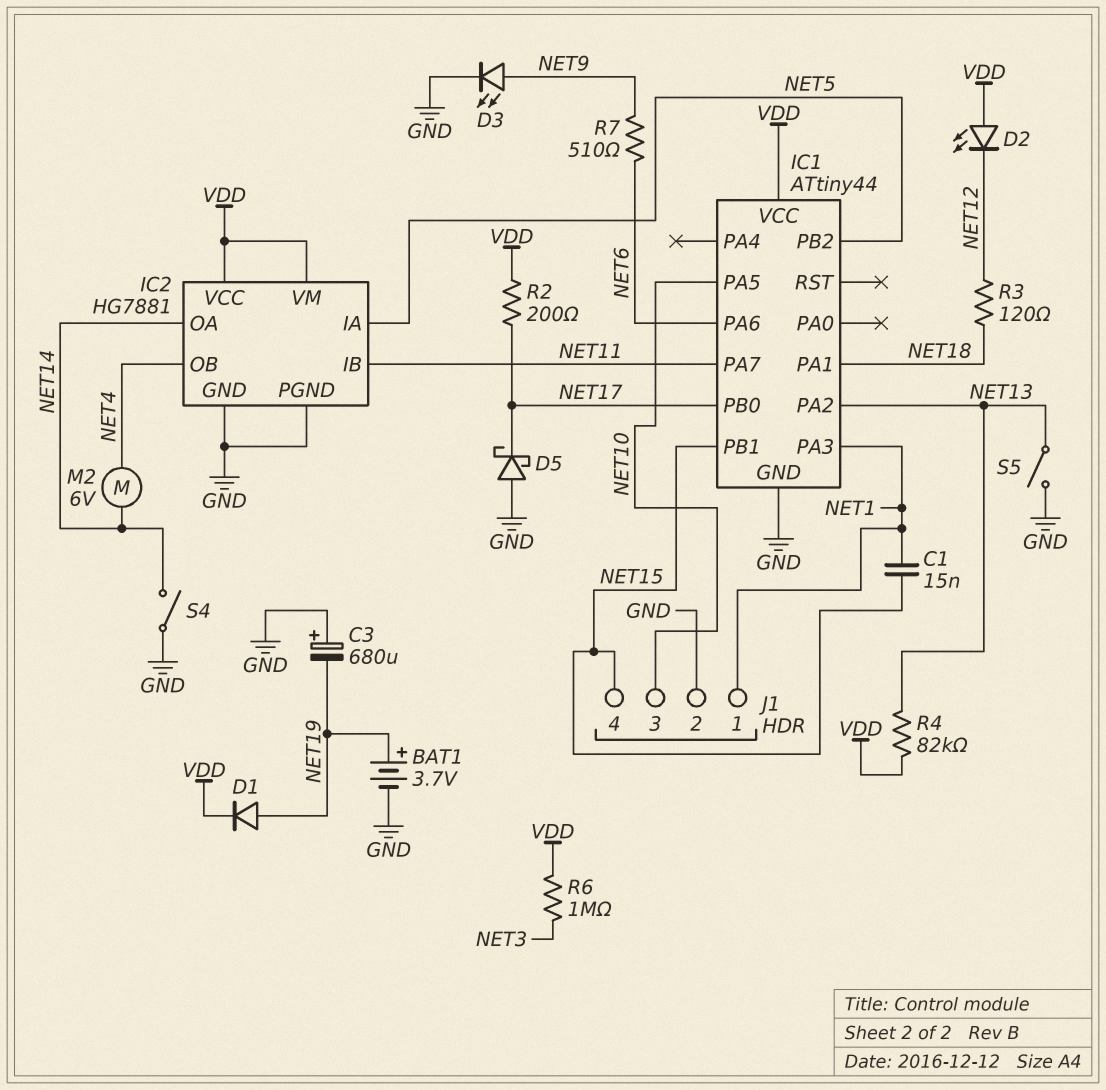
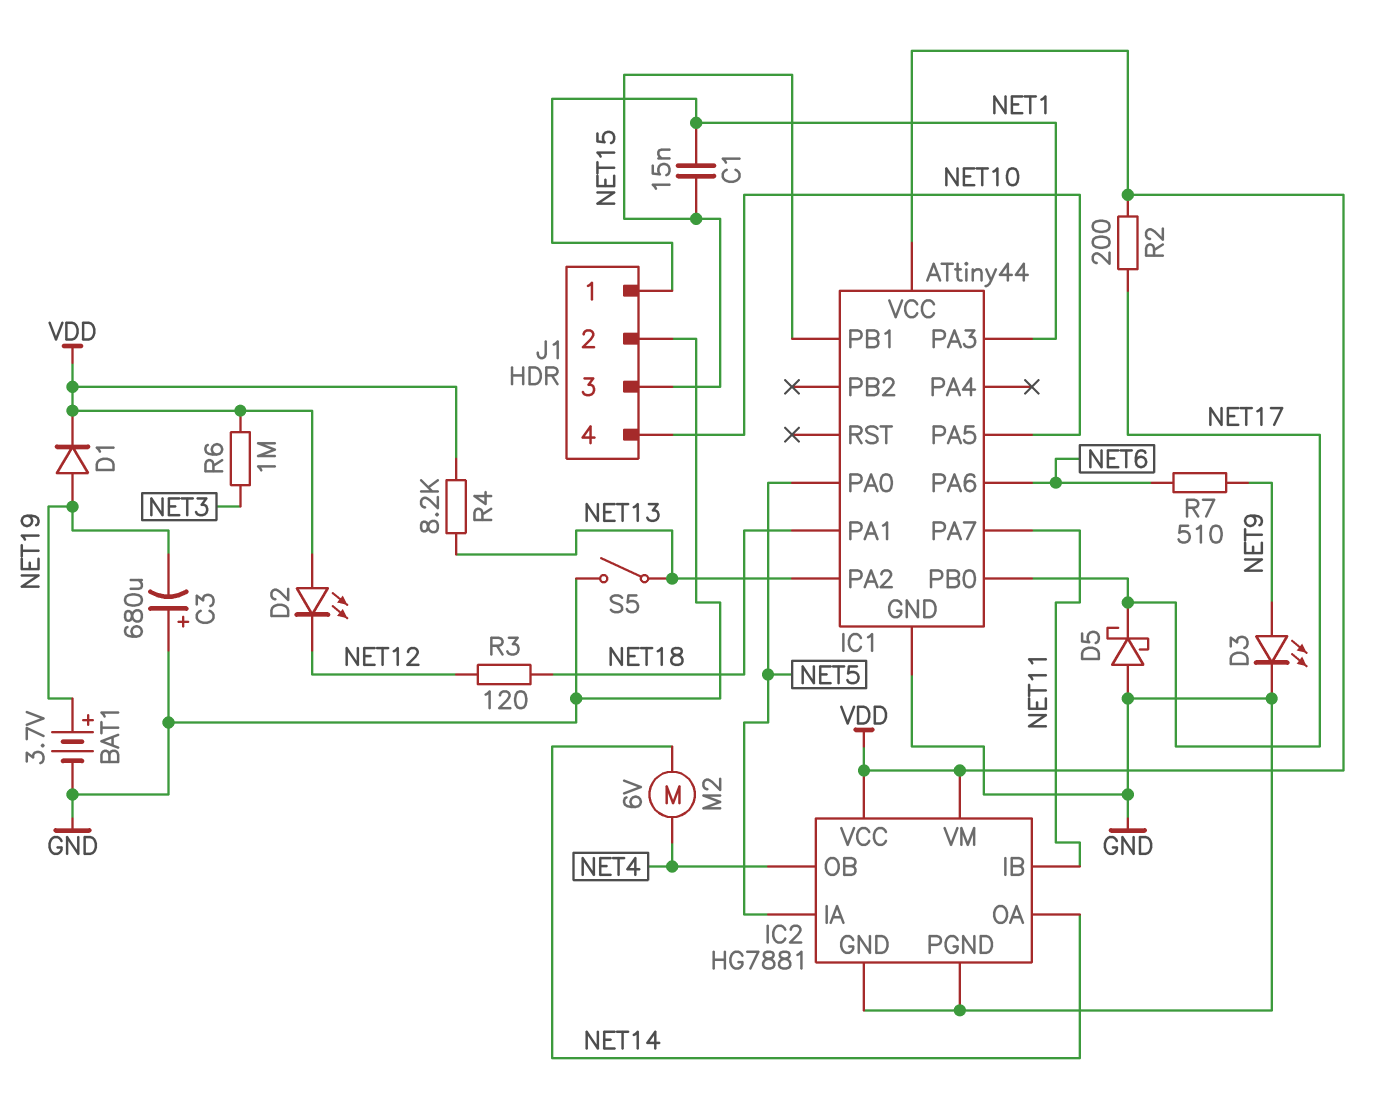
IC1 pin PA0: none -> NET5
IC1 pin PB2: NET5 -> none
J1 pin 3: NET10 -> NET15
J1 pin 4: NET15 -> NET10
R4: 82k (NET13, VDD) -> 8.2k (NET13, VDD)
S4: switch (GND, NET14) -> none

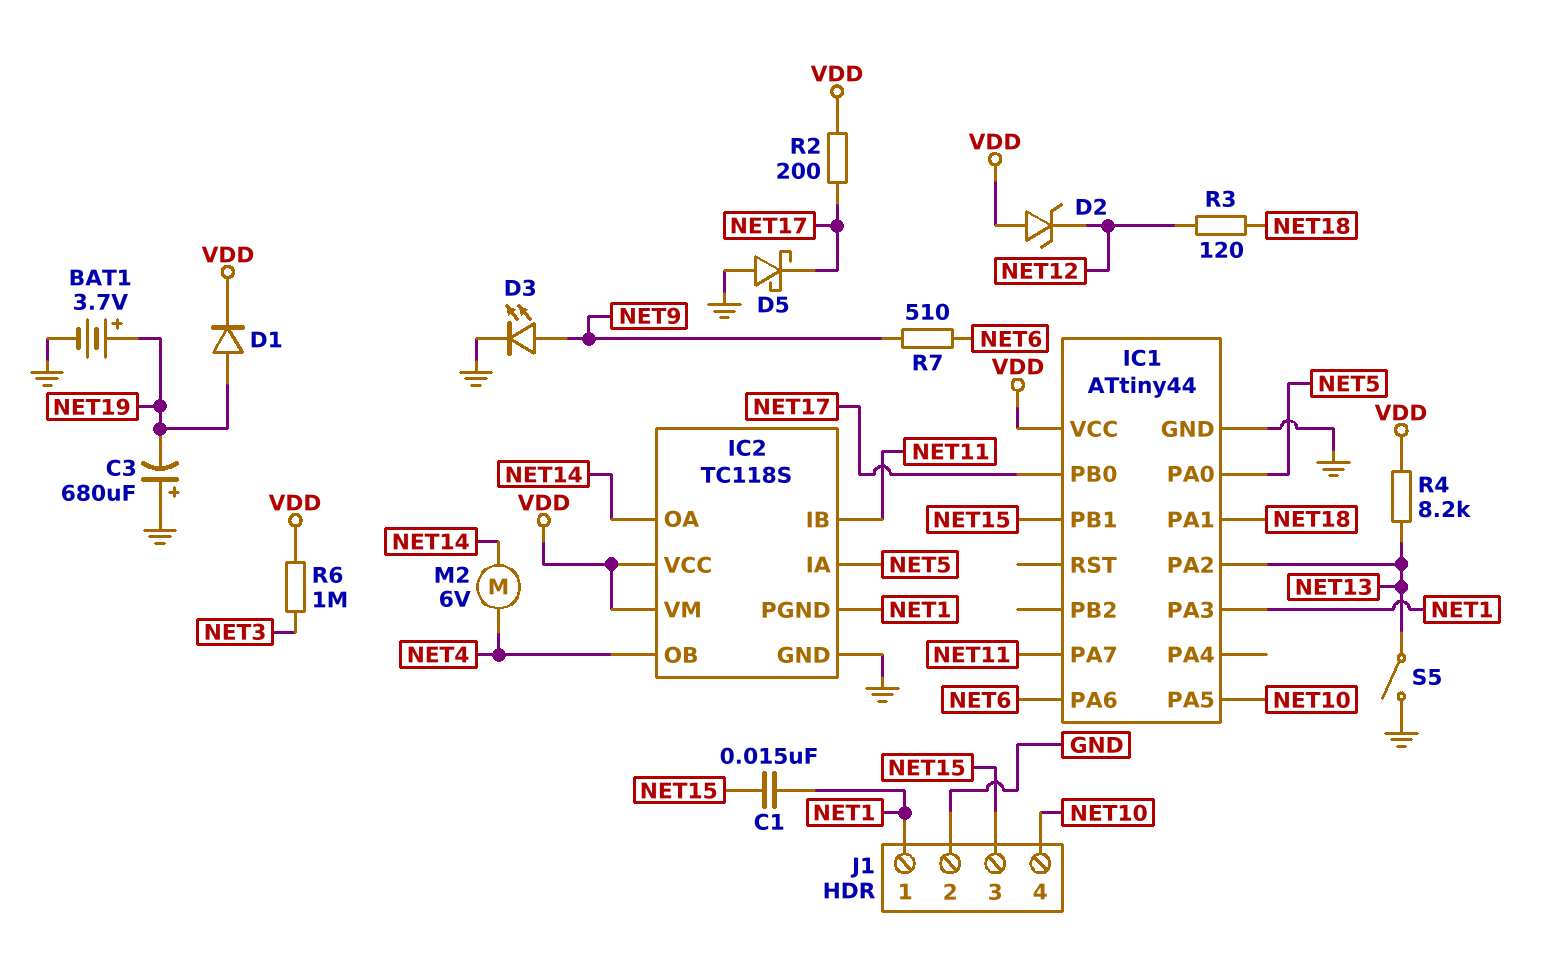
D2: LED (A VDD, K NET12) -> zener (A VDD, K NET12)
IC2: HG7881 -> TC118S
IC2 pin PGND: GND -> NET1

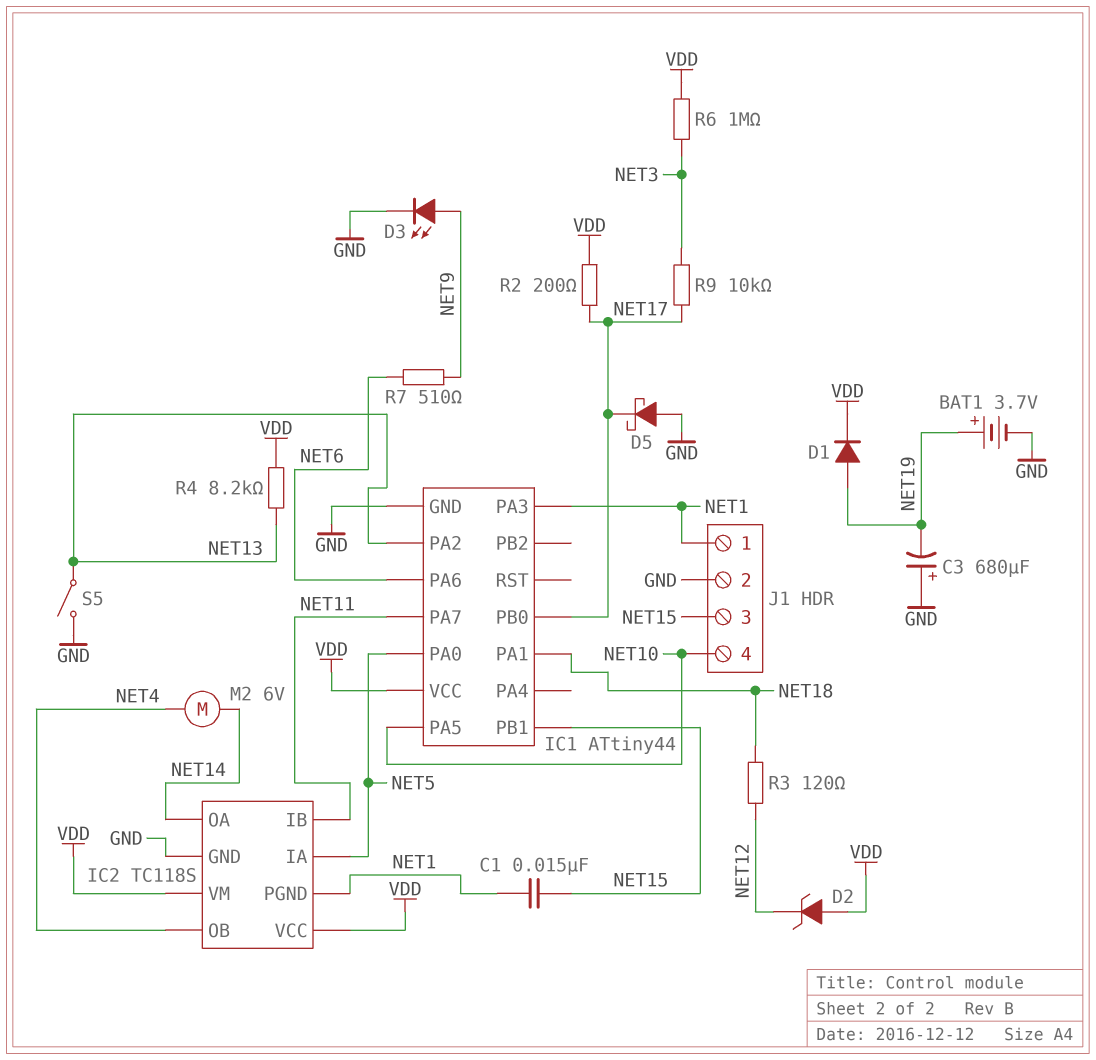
R9: none -> 10k (NET3, NET17)

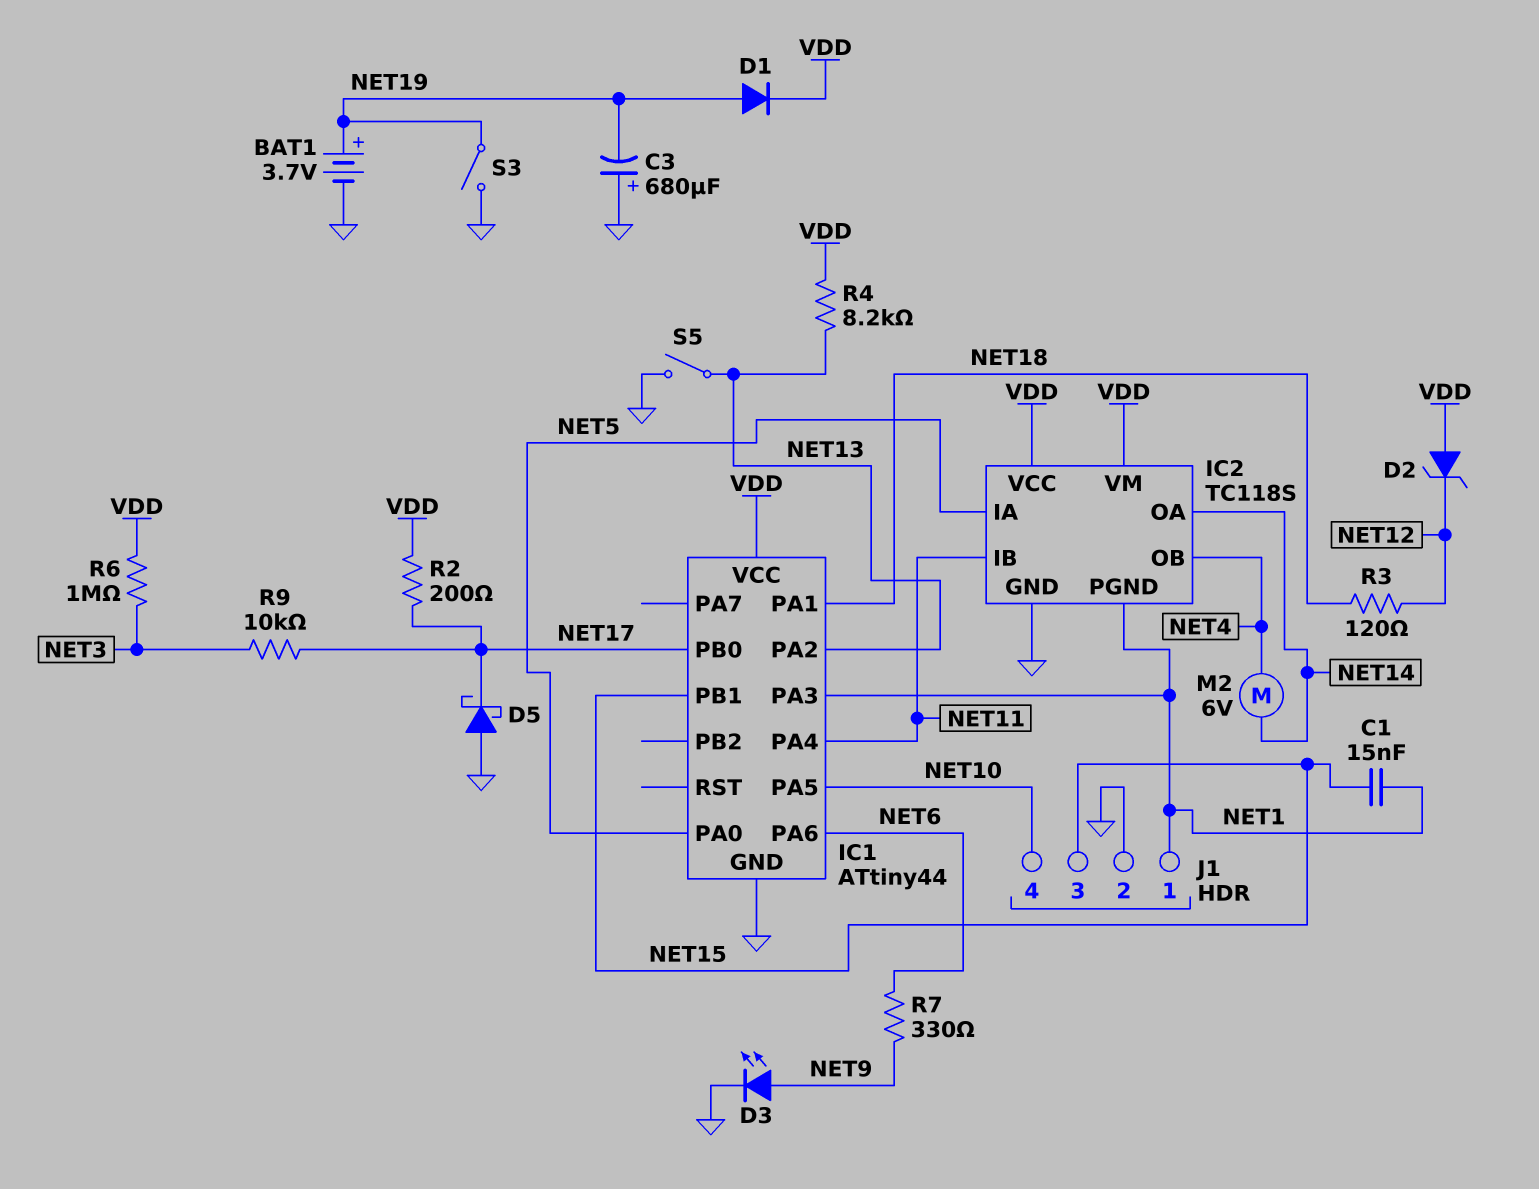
IC1 pin PA4: none -> NET11
IC1 pin PA7: NET11 -> none
R7: 510 (NET6, NET9) -> 330 (NET6, NET9)
S3: none -> switch (GND, NET19)

